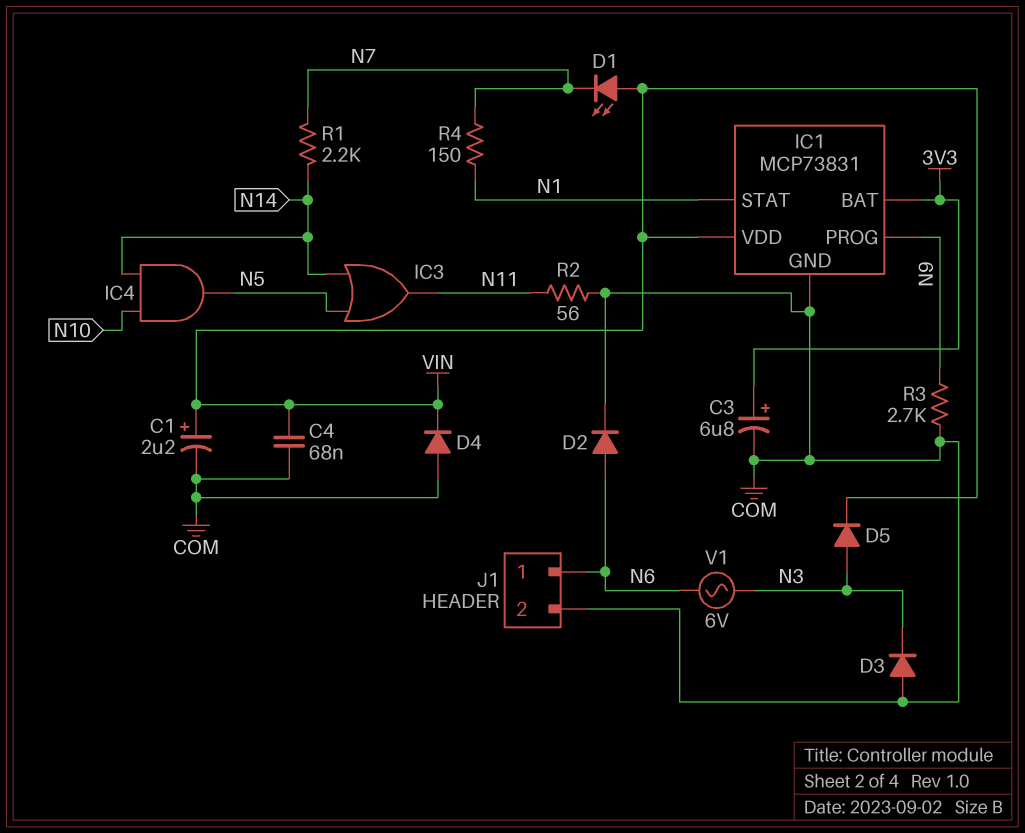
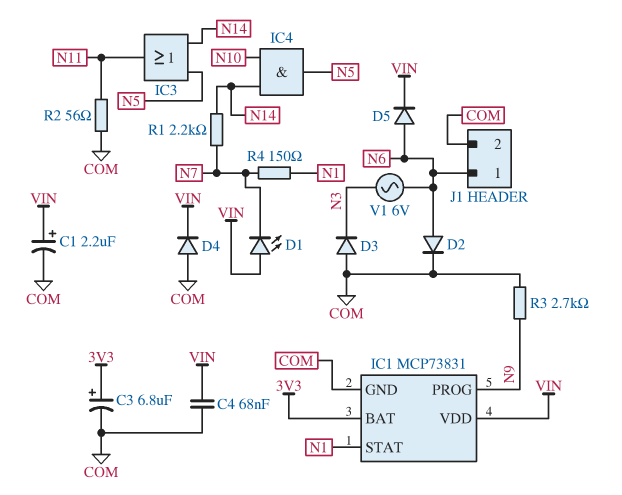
D5: diode (A N3, K VIN) -> diode (A N6, K VIN)

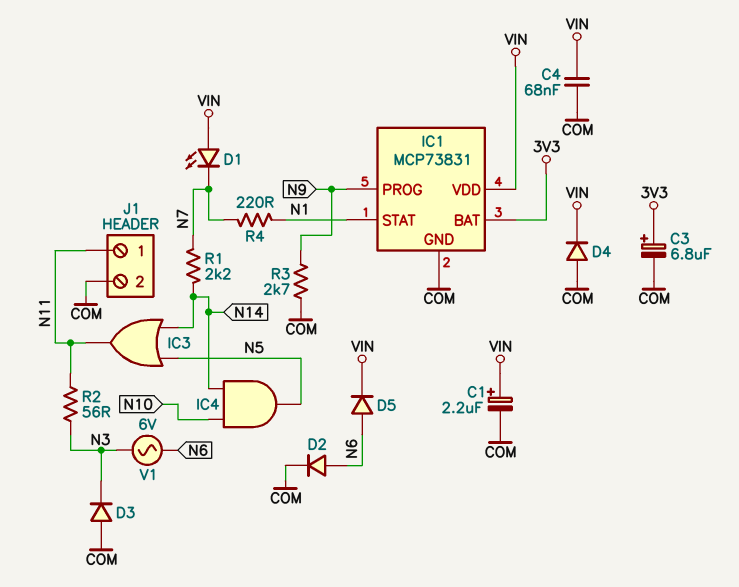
J1 pin 1: N6 -> N11
R2: 56 (COM, N11) -> 56 (N3, N11)
R4: 150 (N1, N7) -> 220 (N1, N7)

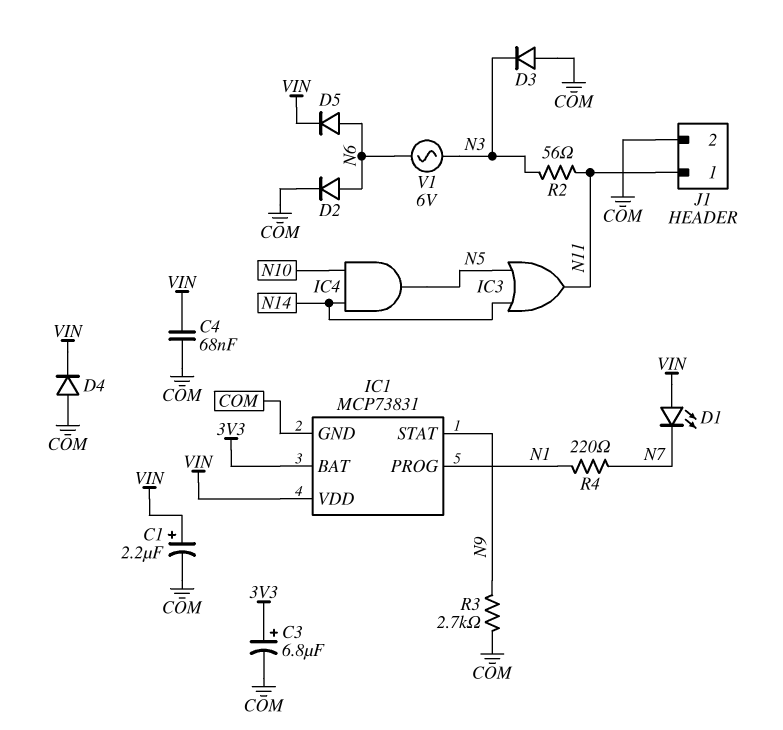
IC1 pin PROG: N9 -> N1
IC1 pin STAT: N1 -> N9
R1: 2.2k (N7, N14) -> none

